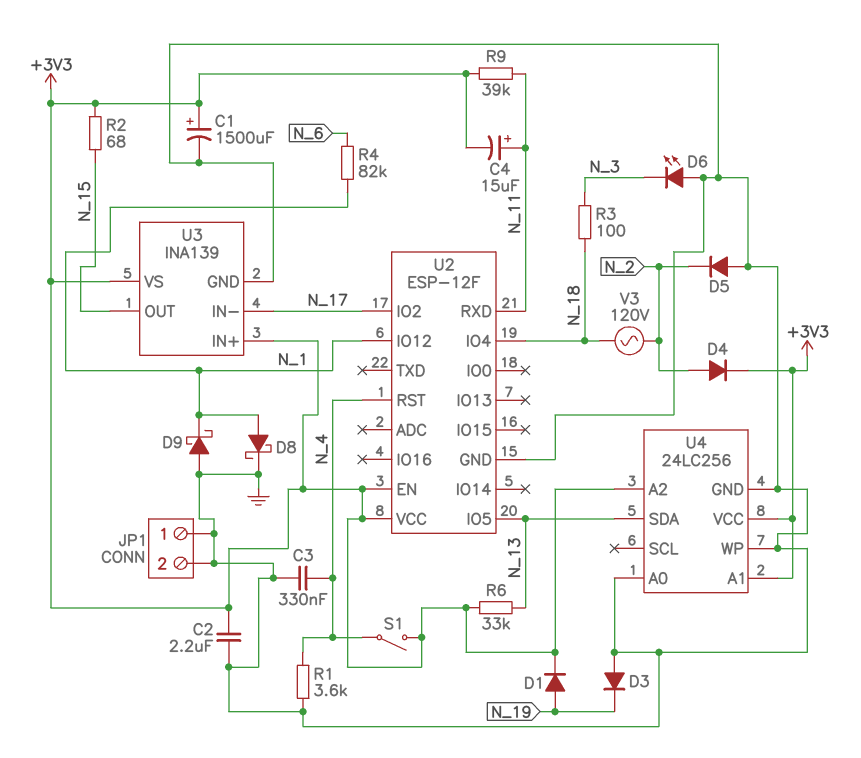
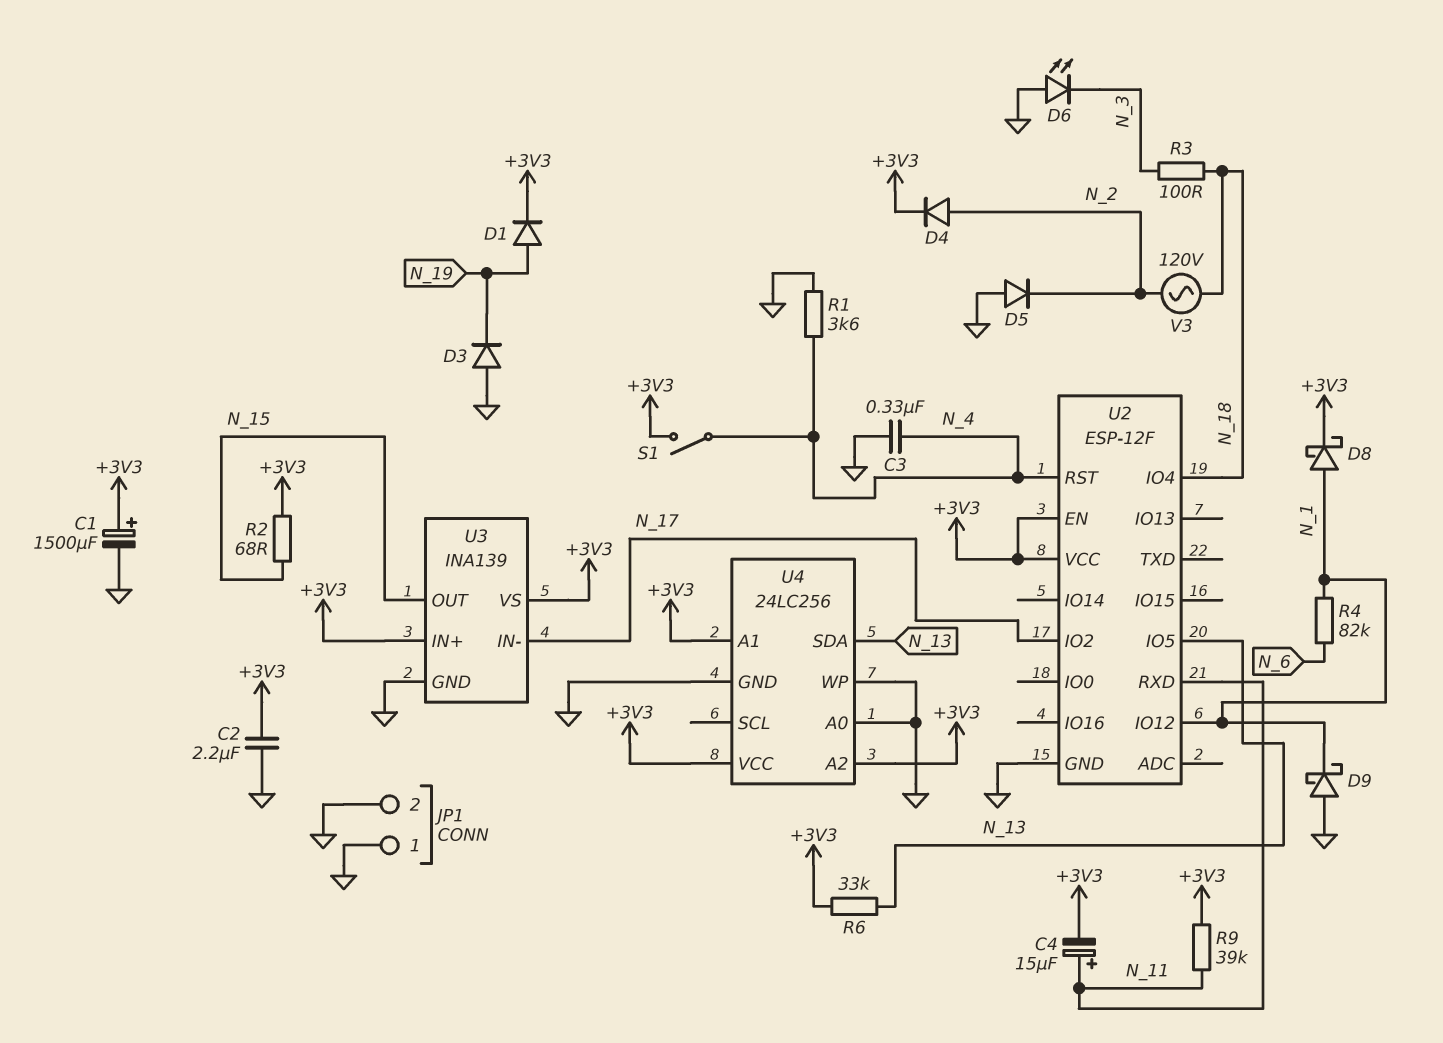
D8: schottky (A N_1, K GND) -> schottky (A N_1, K +3V3)

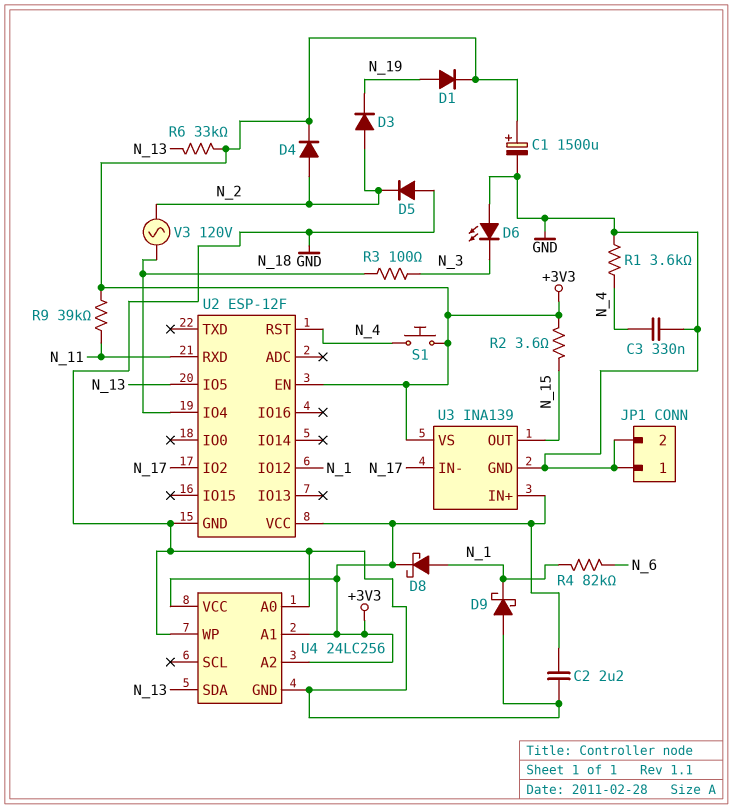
C4: 15uF (plus N_11, minus +3V3) -> none
D3: diode (A GND, K N_19) -> diode (A N_2, K N_19)
R2: 68 (+3V3, N_15) -> 3.6 (+3V3, N_15)
S1: switch (+3V3, N_4) -> button (+3V3, N_4)

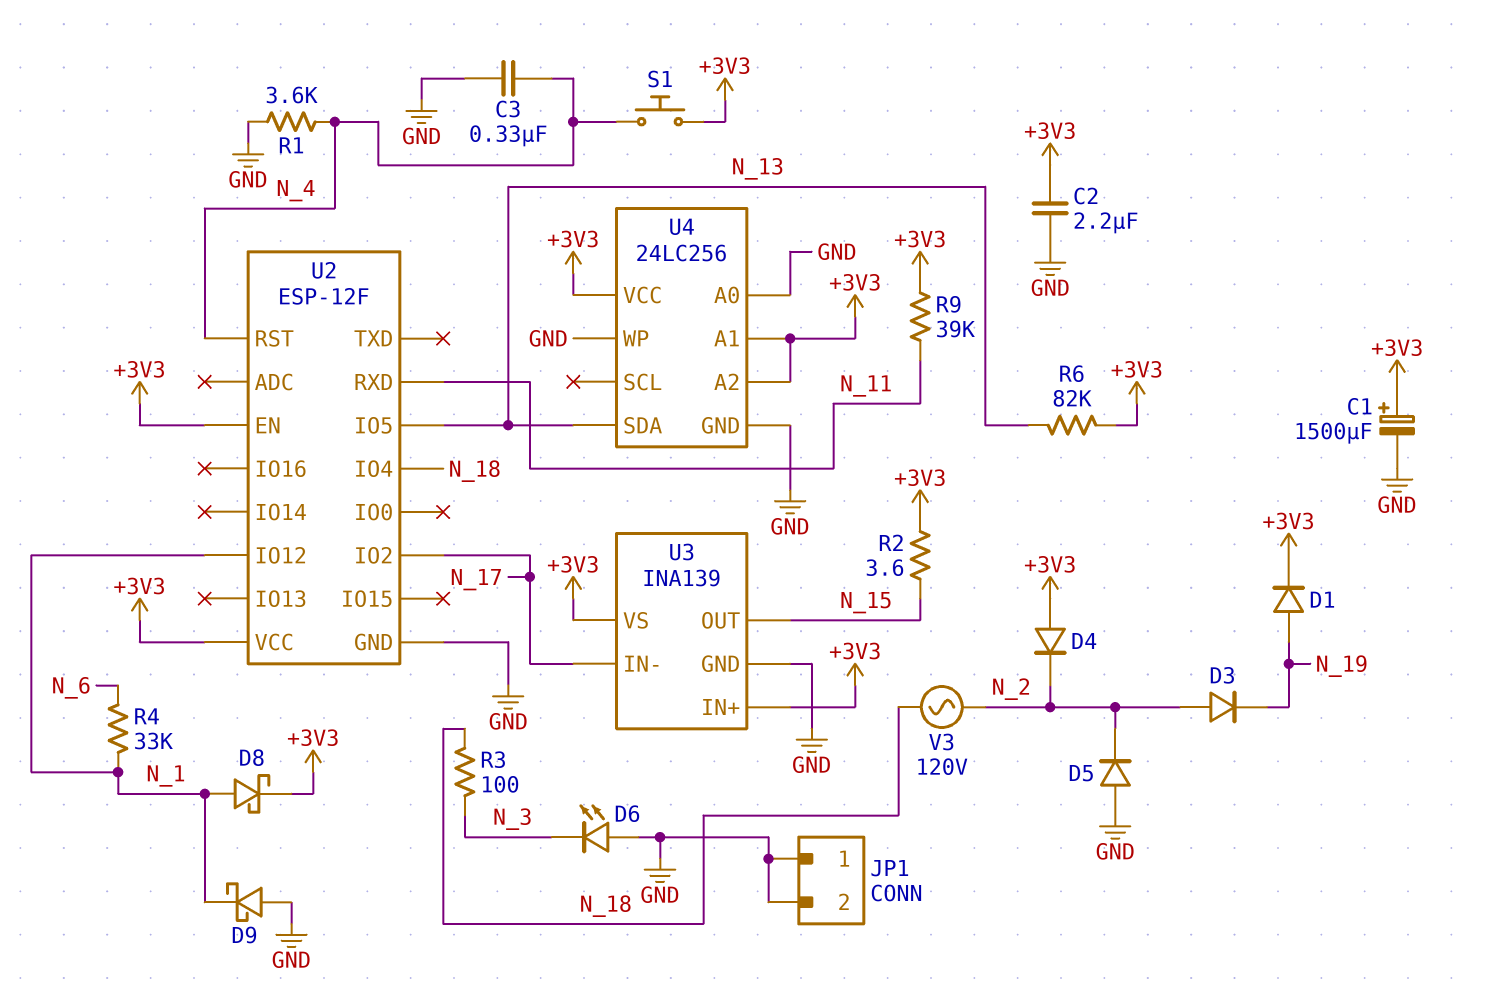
D4: diode (A N_2, K +3V3) -> diode (A +3V3, K N_2)
R4: 82k (N_1, N_6) -> 33k (N_1, N_6)
R6: 33k (+3V3, N_13) -> 82k (+3V3, N_13)

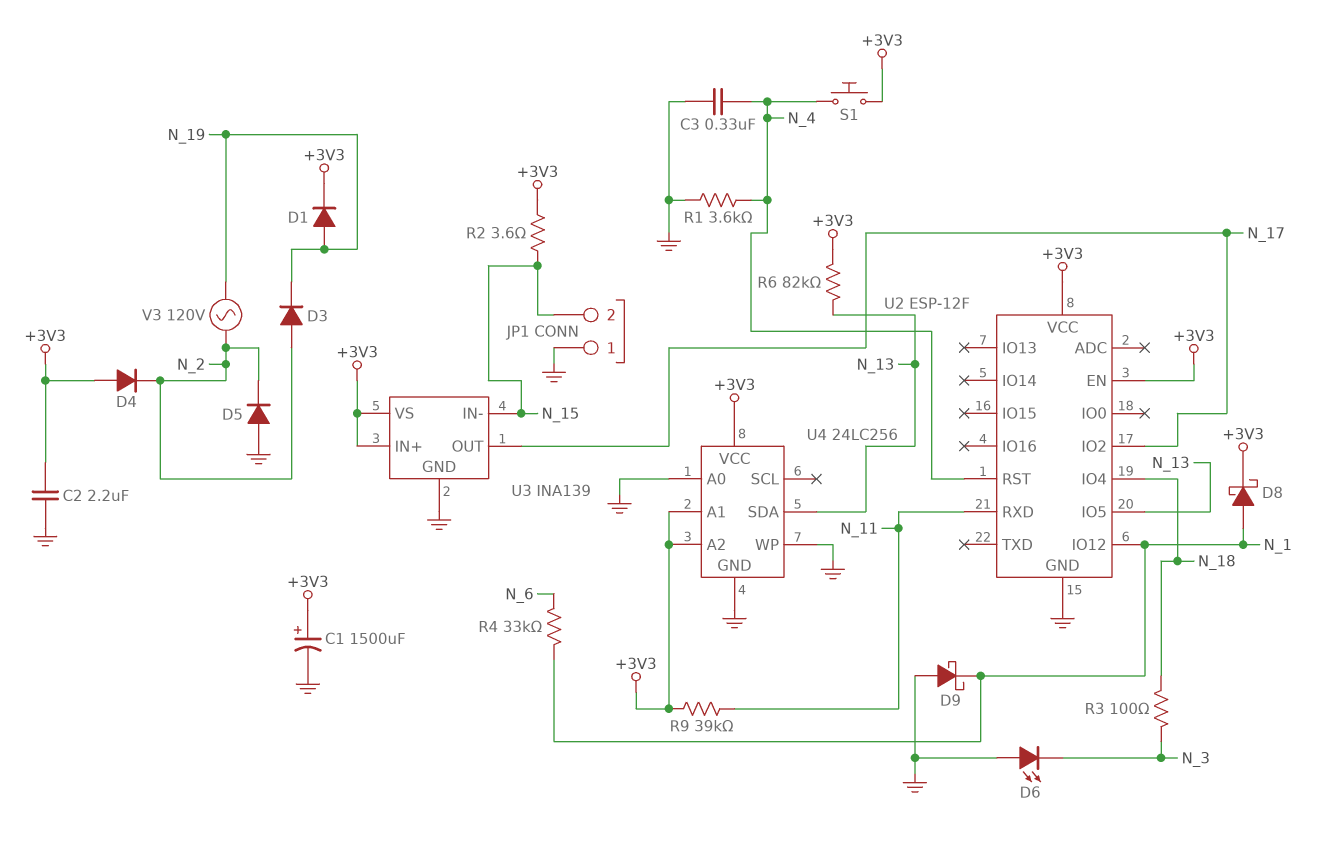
JP1 pin 2: GND -> N_15
U3 pin IN-: N_17 -> N_15
U3 pin OUT: N_15 -> N_17
V3: AC 120V (N_2, N_18) -> AC 120V (N_2, N_19)

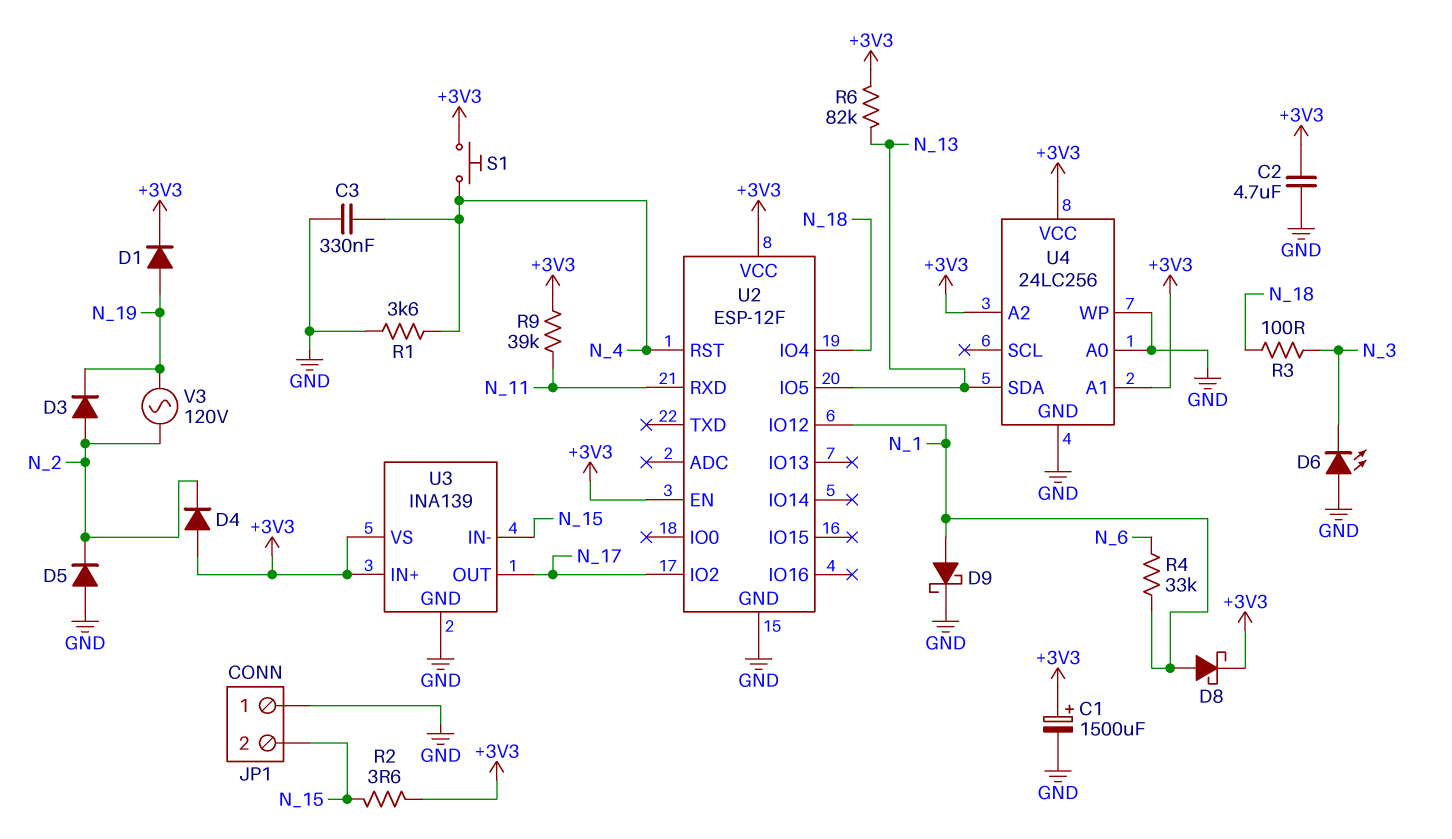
C2: 2.2uF (+3V3, GND) -> 4.7uF (+3V3, GND)
D9: schottky (A GND, K N_1) -> schottky (A N_1, K GND)

